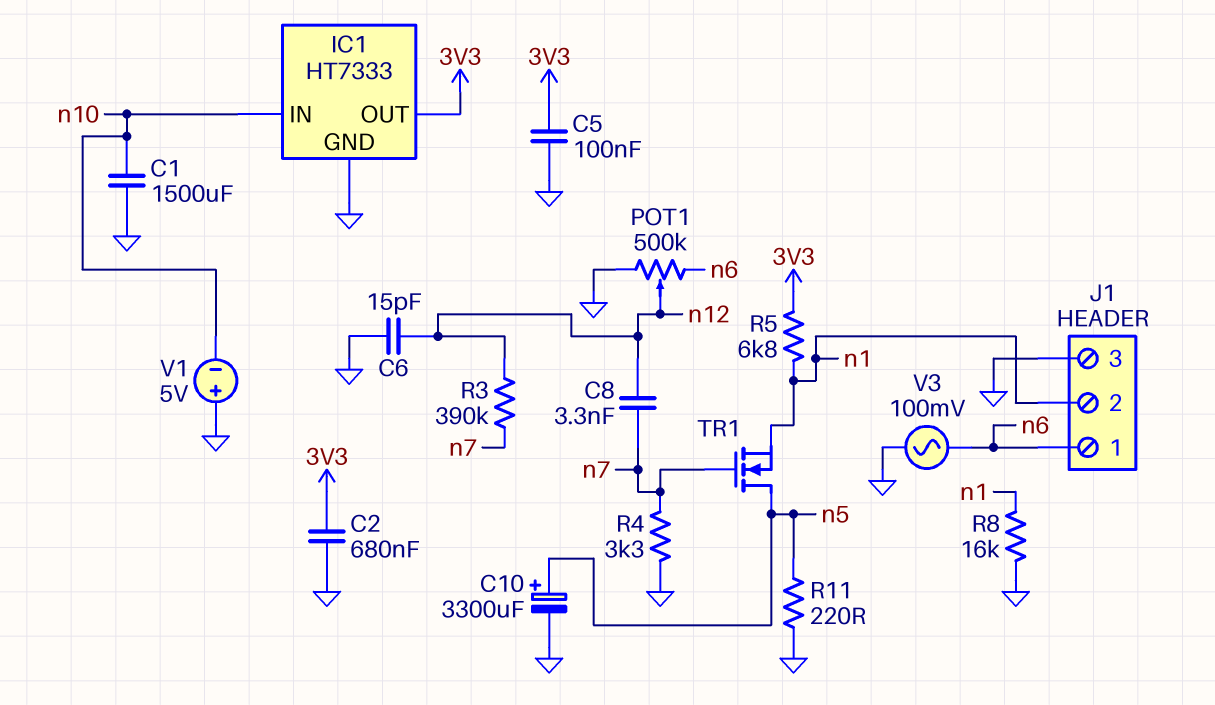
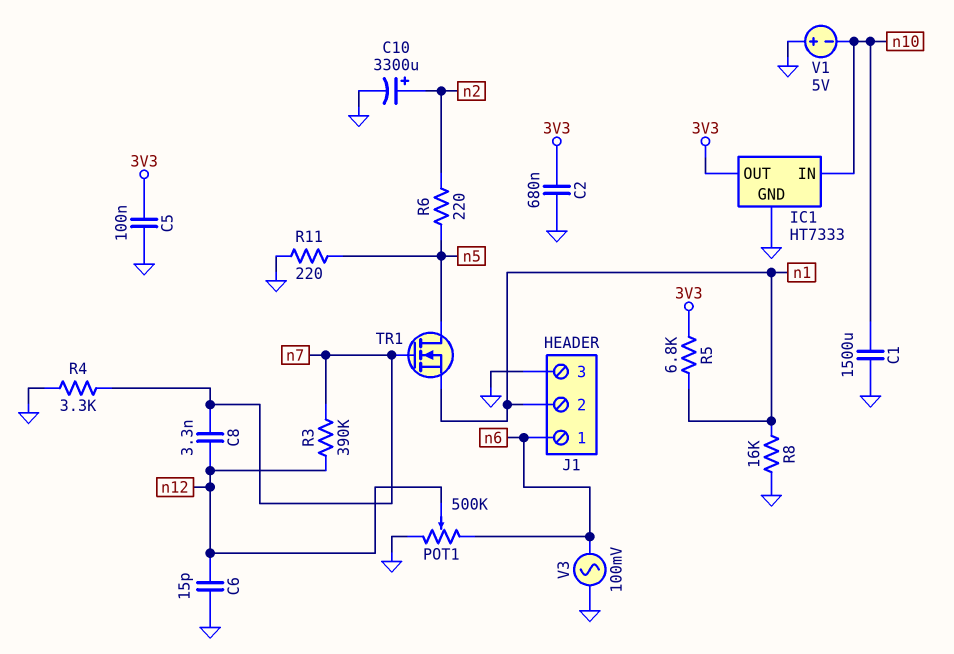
C10: 3300uF (plus n5, minus GND) -> 3300uF (plus n2, minus GND)
R6: none -> 220 (n2, n5)

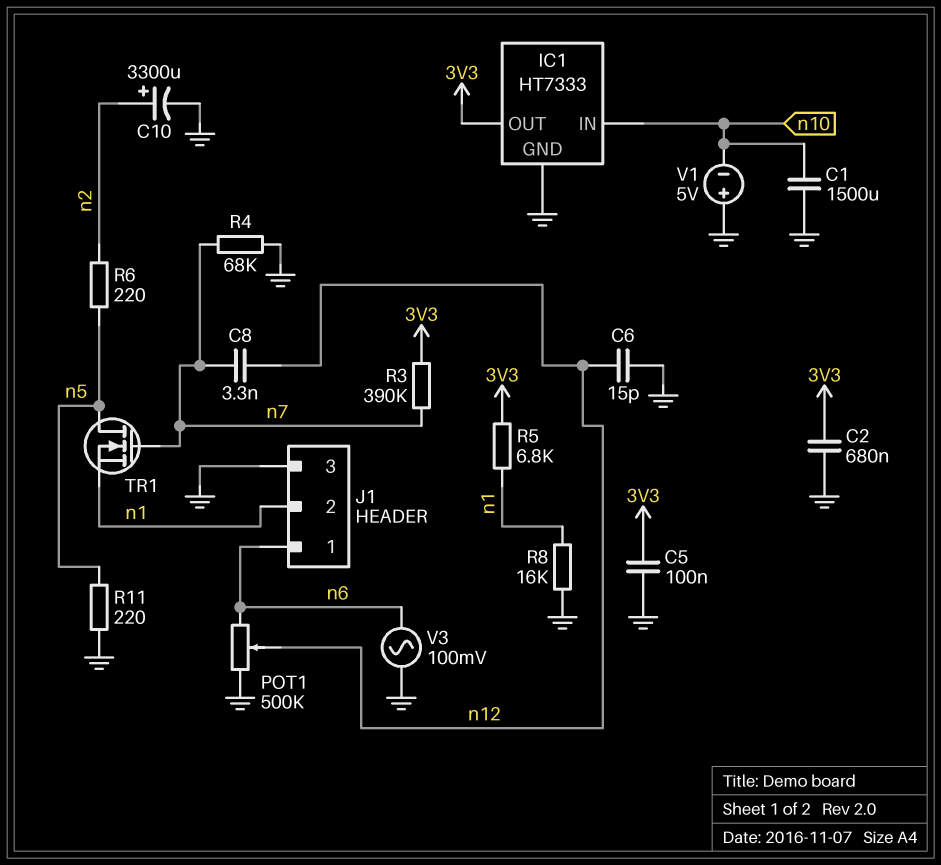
R3: 390k (n7, n12) -> 390k (3V3, n7)
R4: 3.3k (GND, n7) -> 68k (GND, n7)

